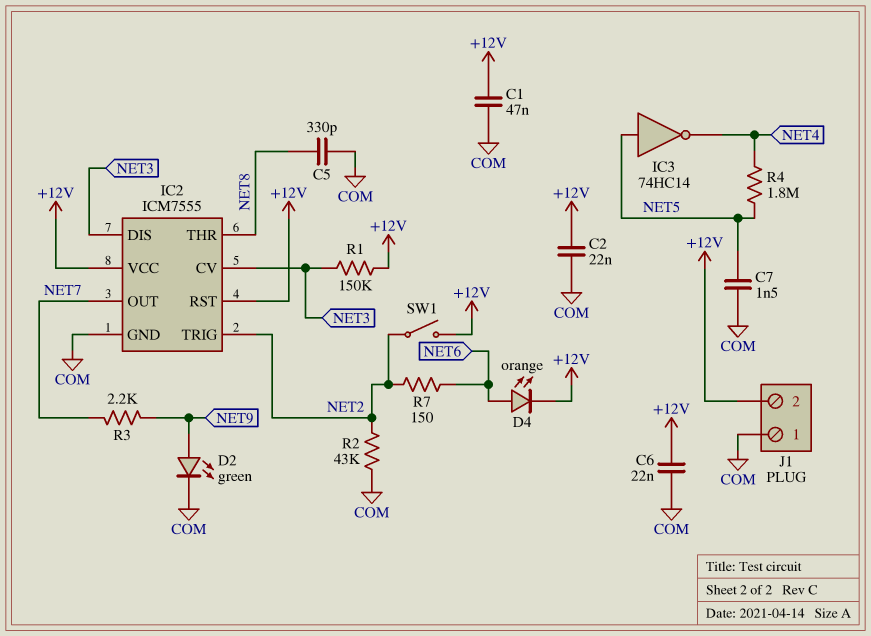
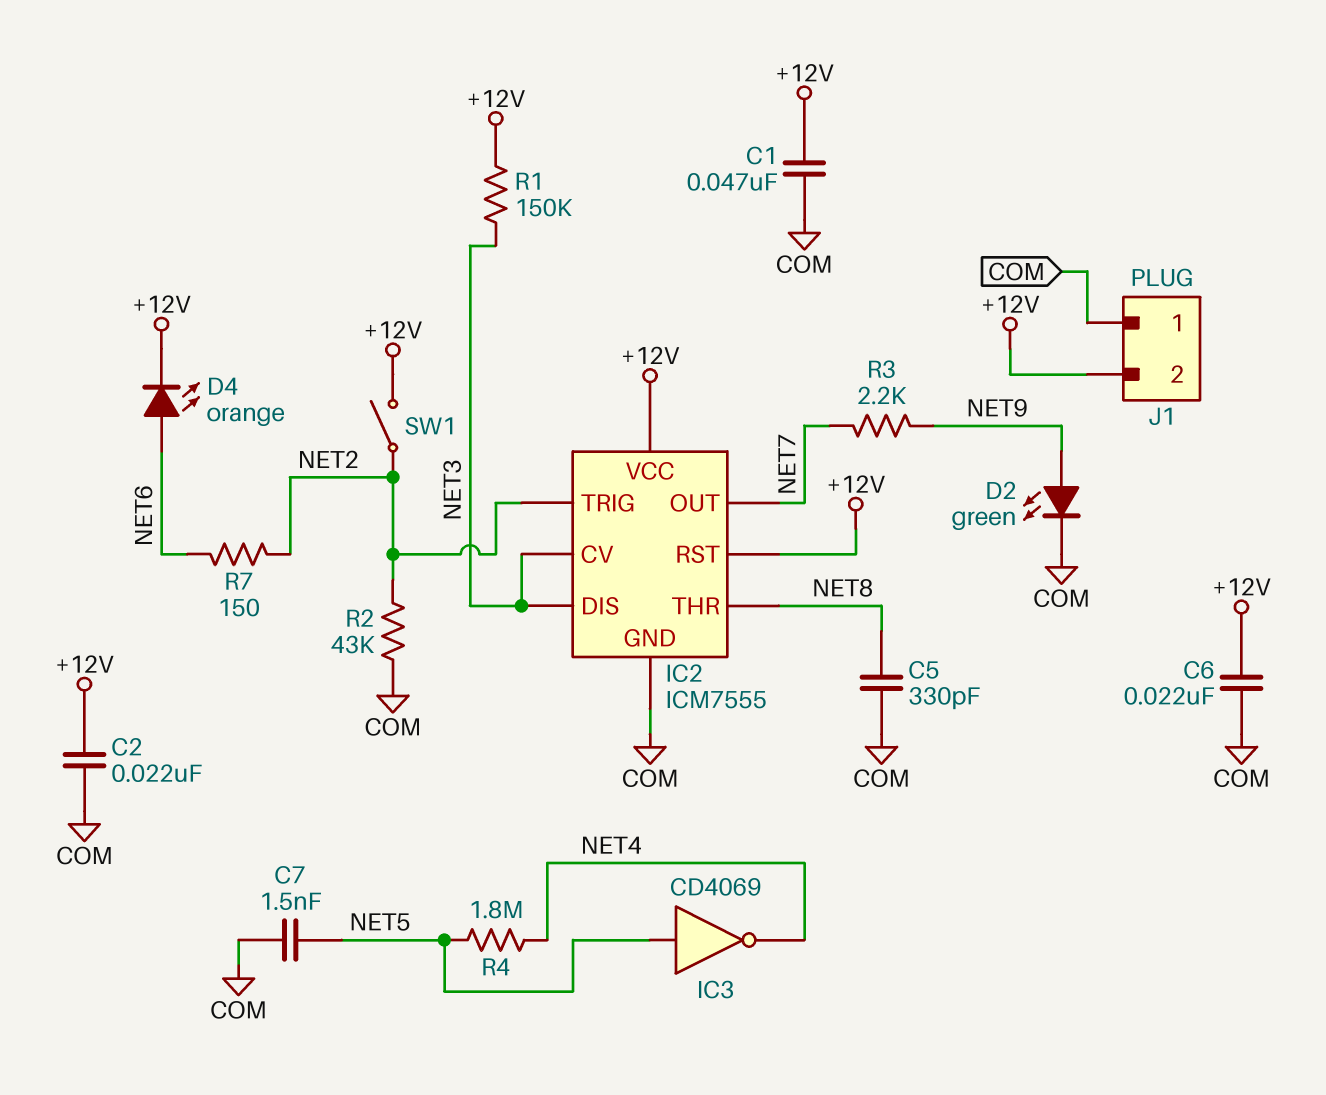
IC3: NOT 74HC14 (in NET5, out NET4) -> NOT CD4069 (in NET5, out NET4)

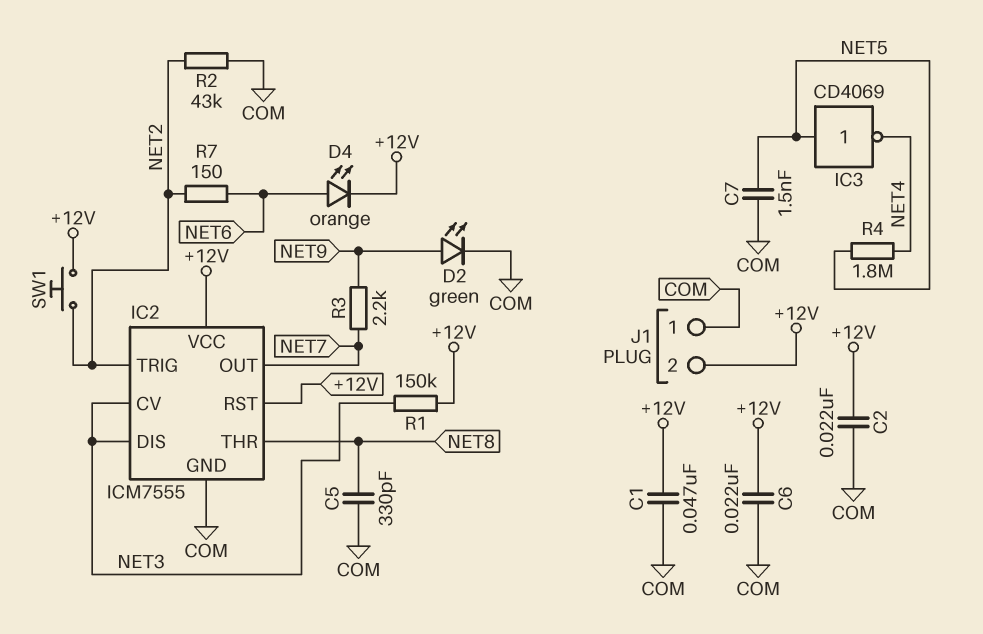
SW1: switch (+12V, NET2) -> button (+12V, NET2)

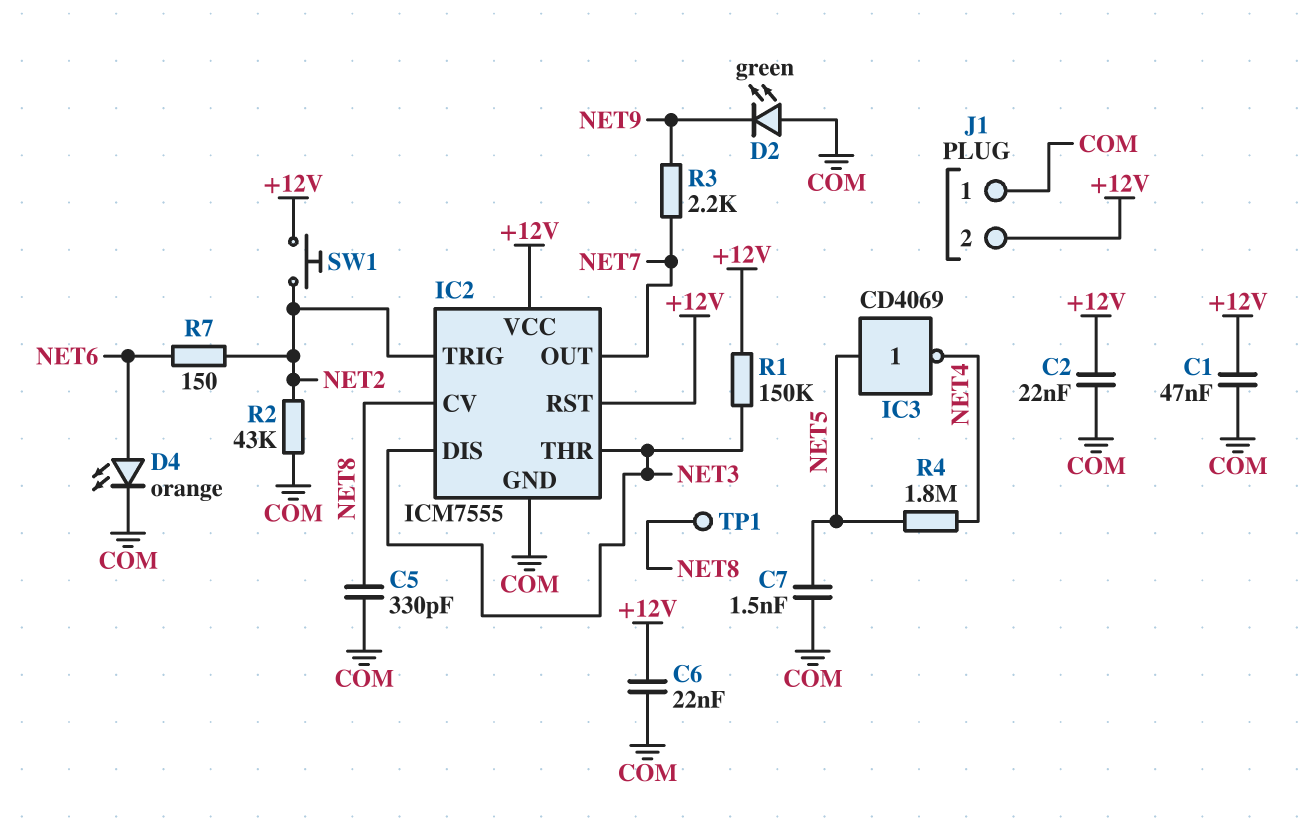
D2: LED green (A NET9, K COM) -> LED green (A COM, K NET9)
D4: LED orange (A NET6, K +12V) -> LED orange (A NET6, K COM)
IC2 pin CV: NET3 -> NET8
IC2 pin THR: NET8 -> NET3
TP1: none -> test point (NET8)

